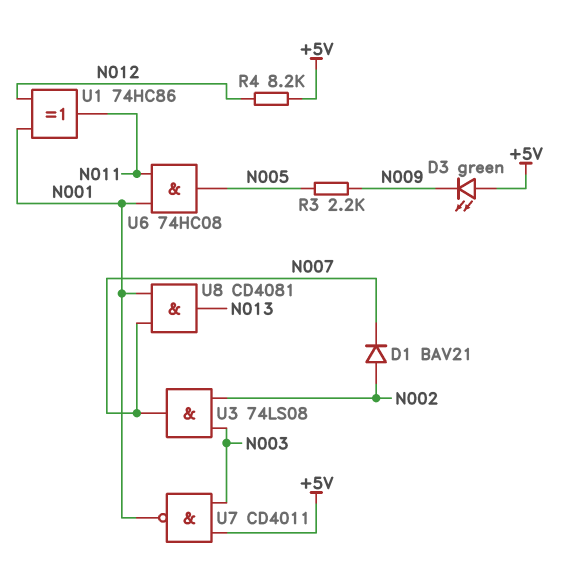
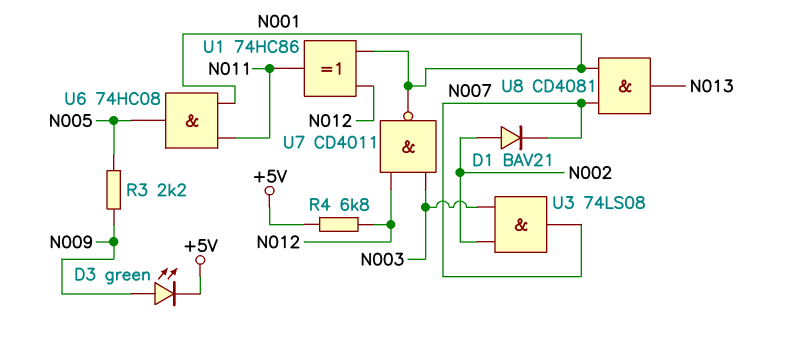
D3: LED green (A +5V, K N009) -> LED green (A N009, K +5V)
R4: 8.2k (+5V, N012) -> 6.8k (+5V, N012)
U7: NAND CD4011 (in +5V, in N003, out N001) -> NAND CD4011 (in N003, in N012, out N001)

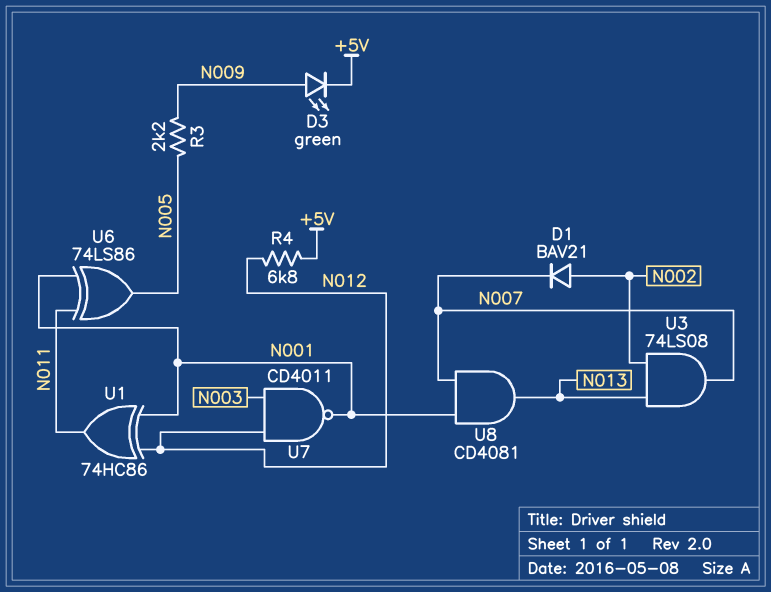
U3: AND 74LS08 (in N002, in N003, out N007) -> AND 74LS08 (in N002, in N013, out N007)
U6: AND 74HC08 (in N001, in N011, out N005) -> XOR 74LS86 (in N001, in N011, out N005)

